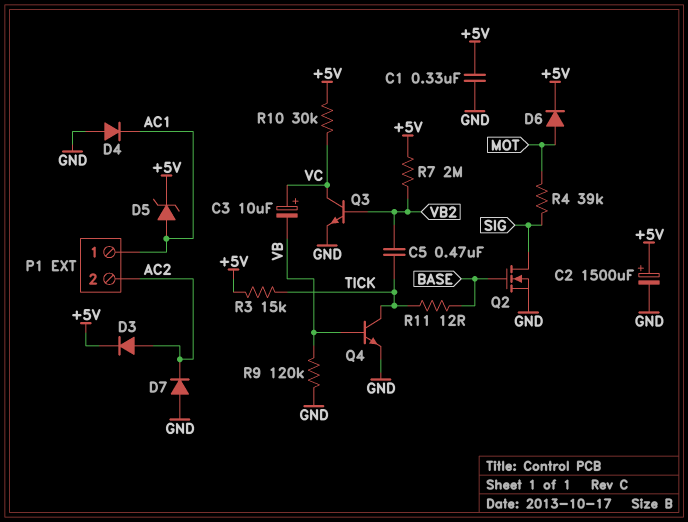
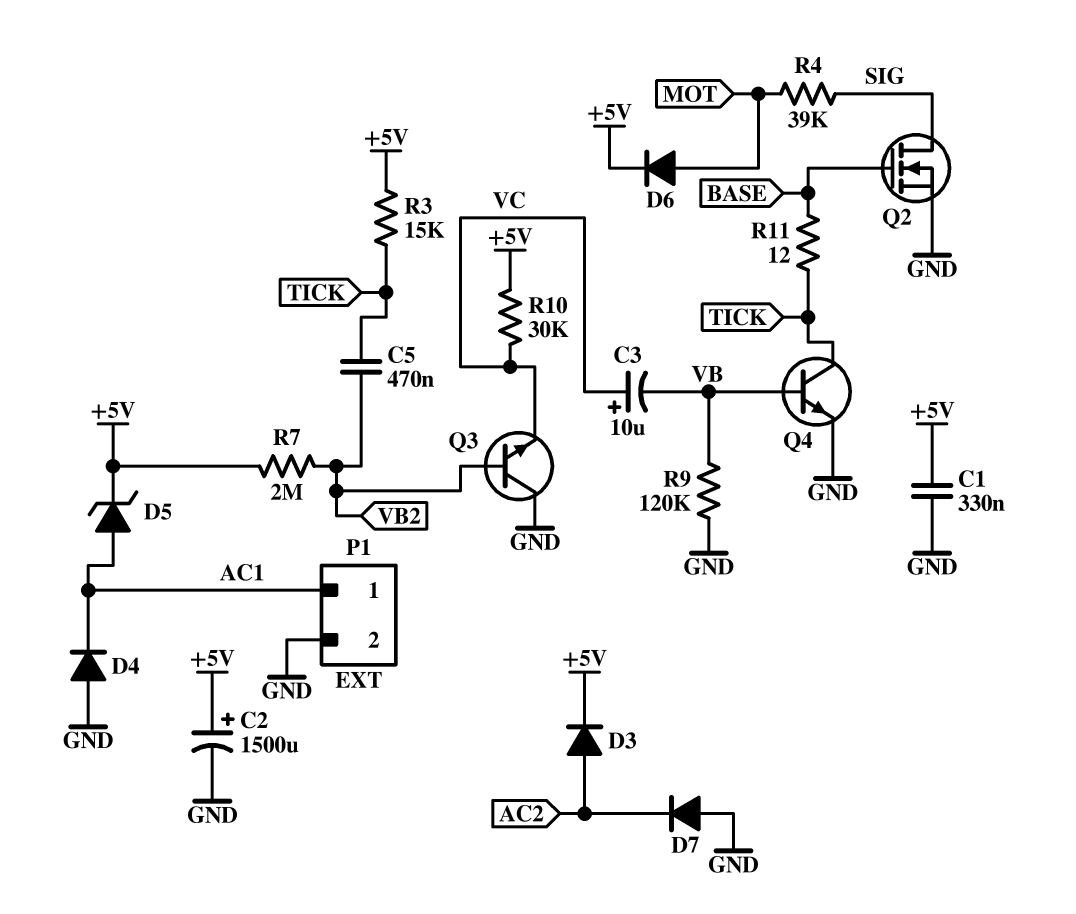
P1 pin 2: AC2 -> GND
Q3: NPN (B VB2, C VC, E GND) -> NPN (B VB2, C GND, E VC)

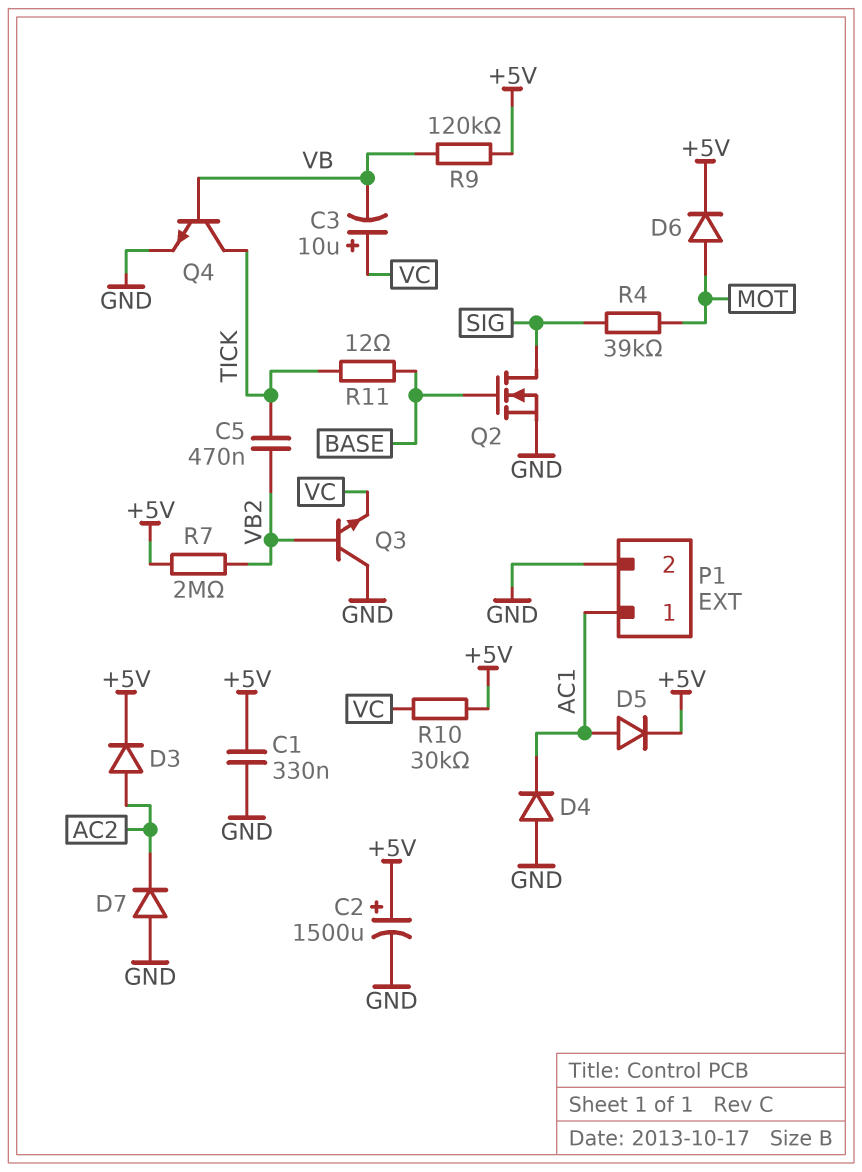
D5: zener (A AC1, K +5V) -> diode (A AC1, K +5V)
R3: 15k (+5V, TICK) -> none
R9: 120k (GND, VB) -> 120k (+5V, VB)

